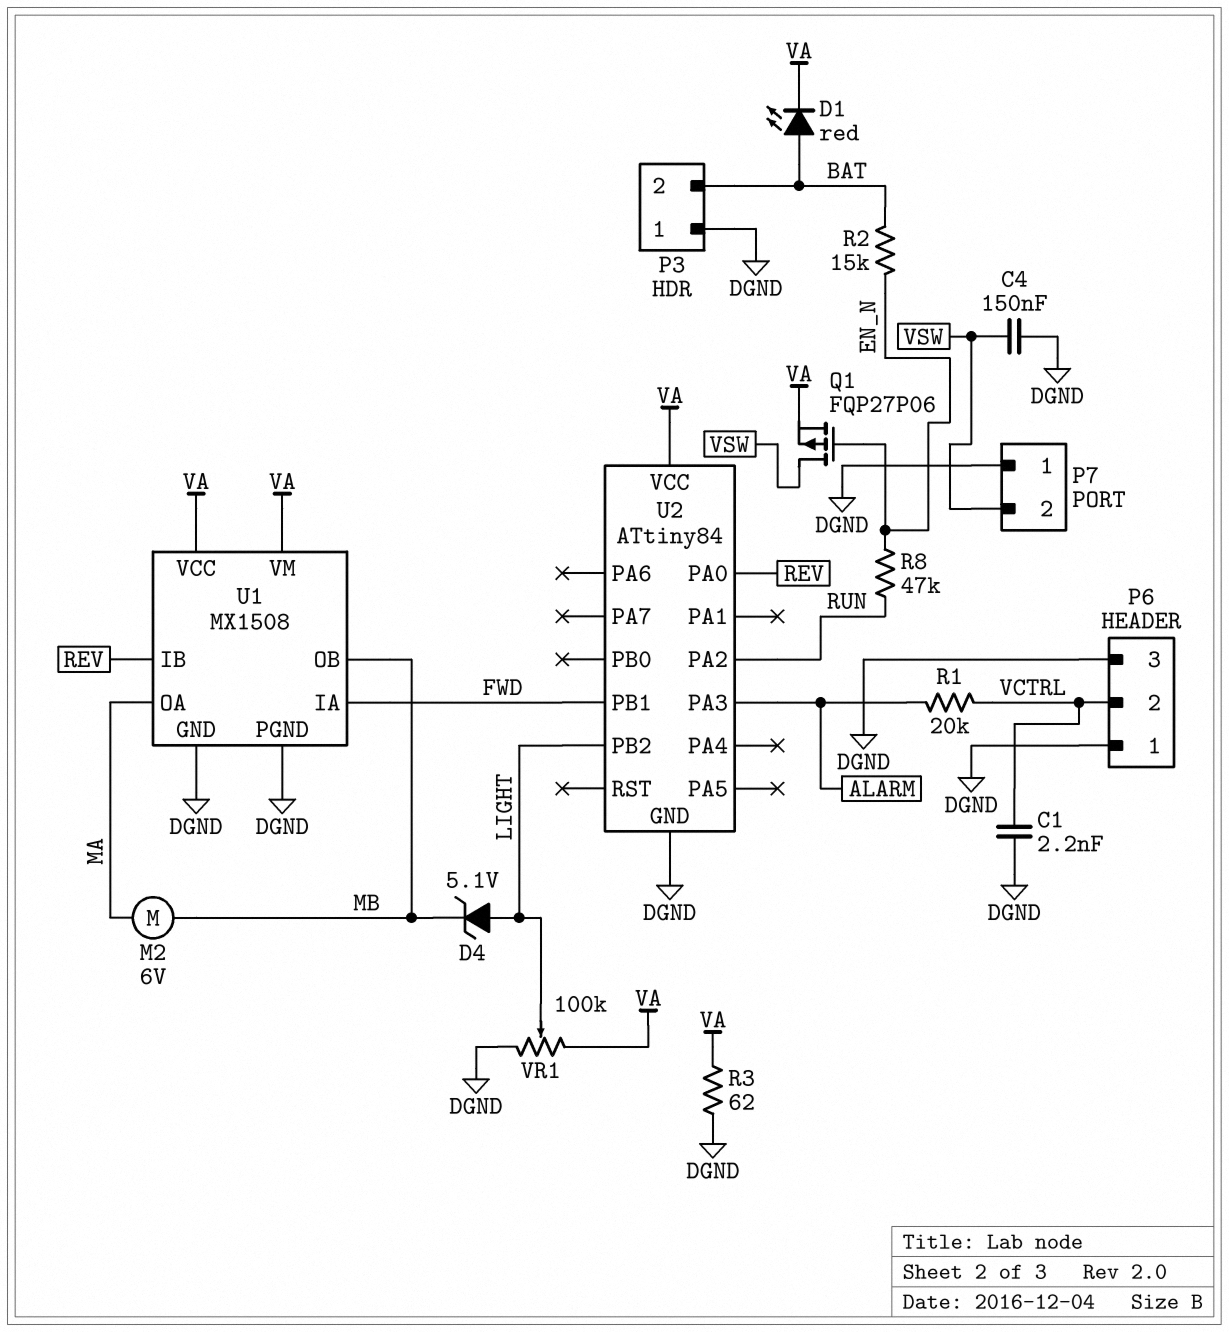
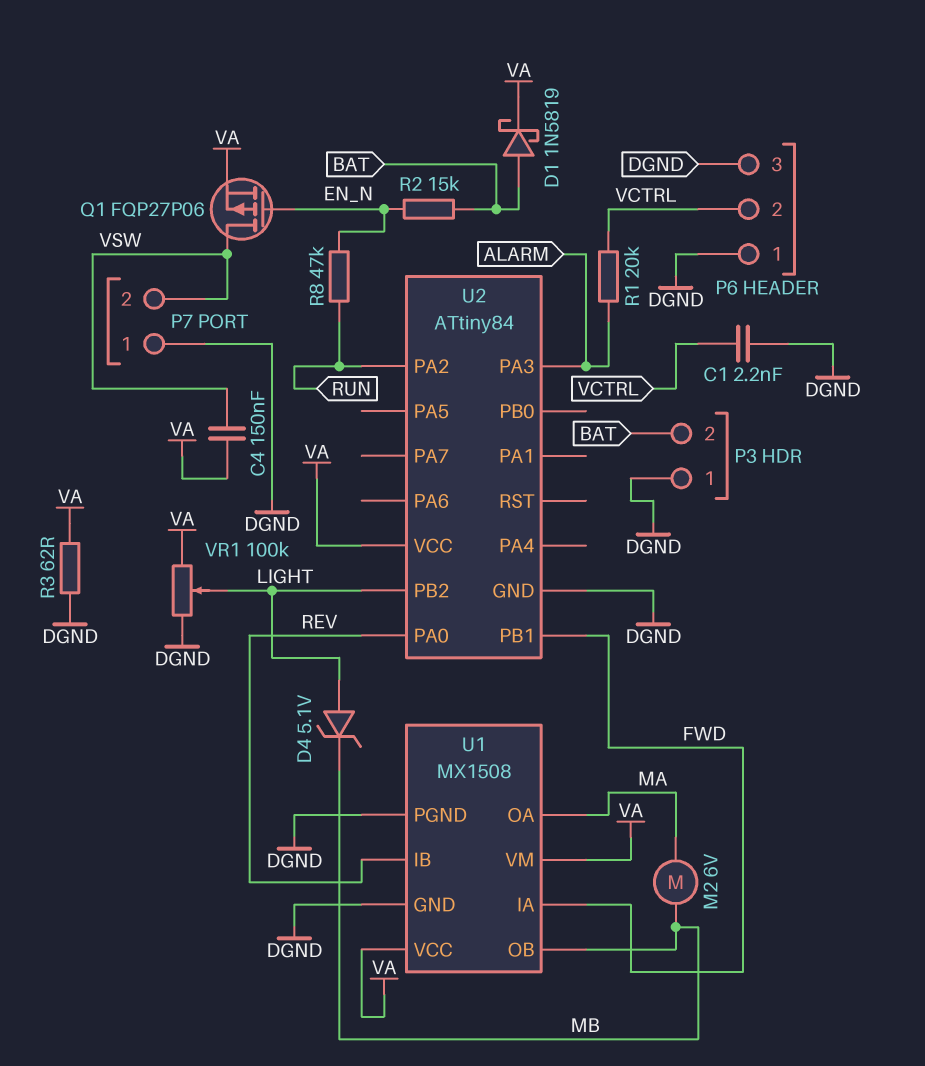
C4: 150nF (DGND, VSW) -> 150nF (VA, VSW)
D1: LED red (A BAT, K VA) -> schottky 1N5819 (A BAT, K VA)

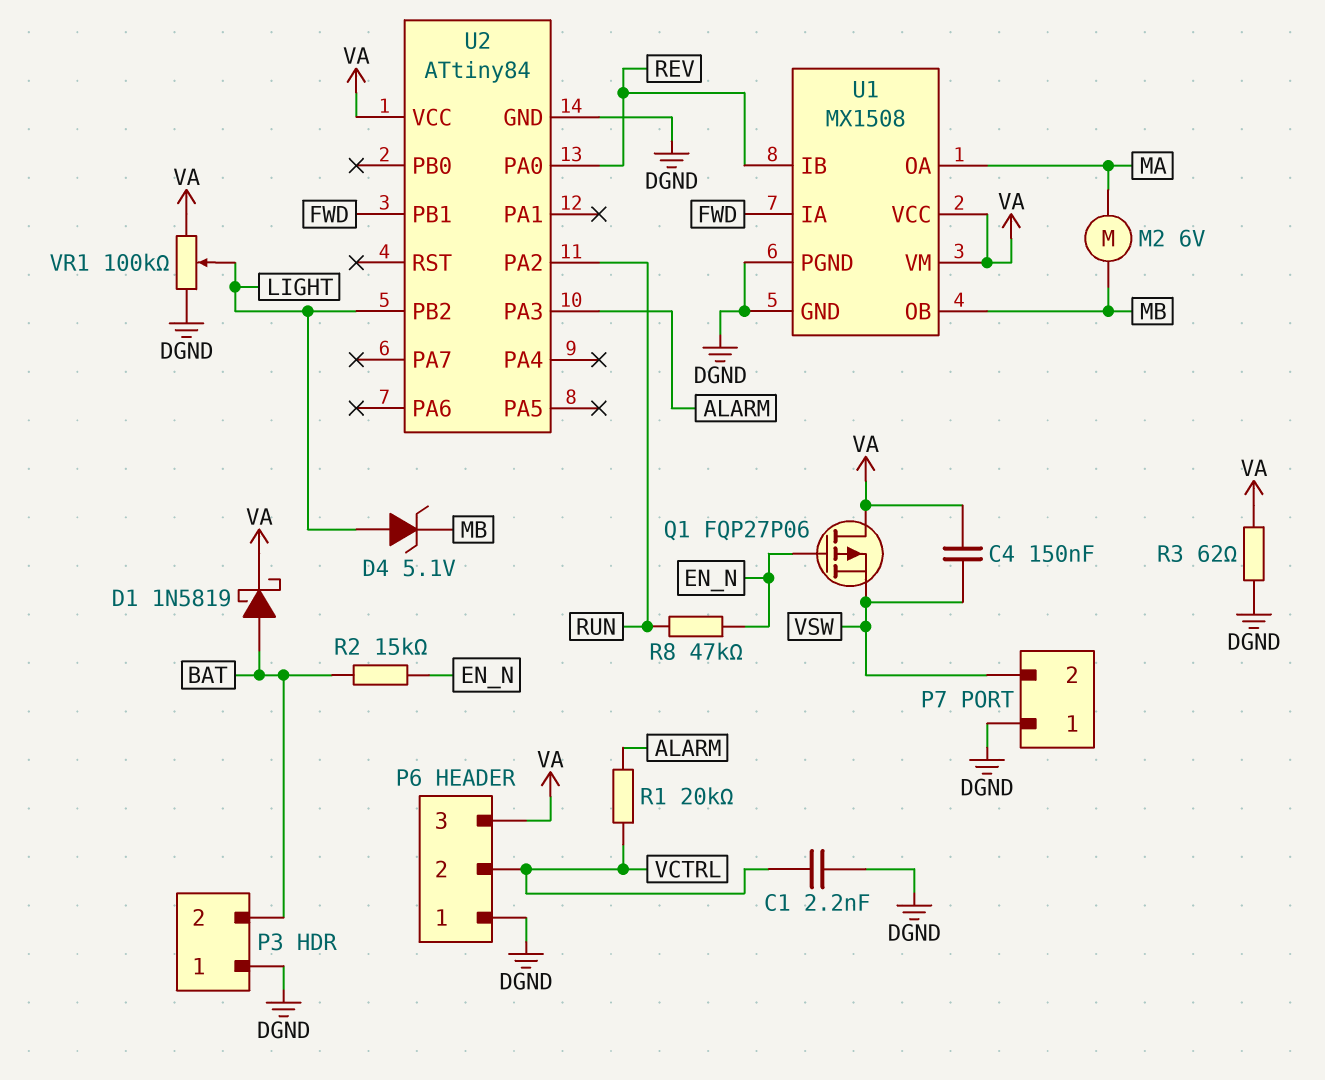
P6 pin 3: DGND -> VA
Q1: PMOS FQP27P06 (G EN_N, D VSW, S VA) -> PMOS FQP27P06 (G EN_N, D VA, S VSW)

